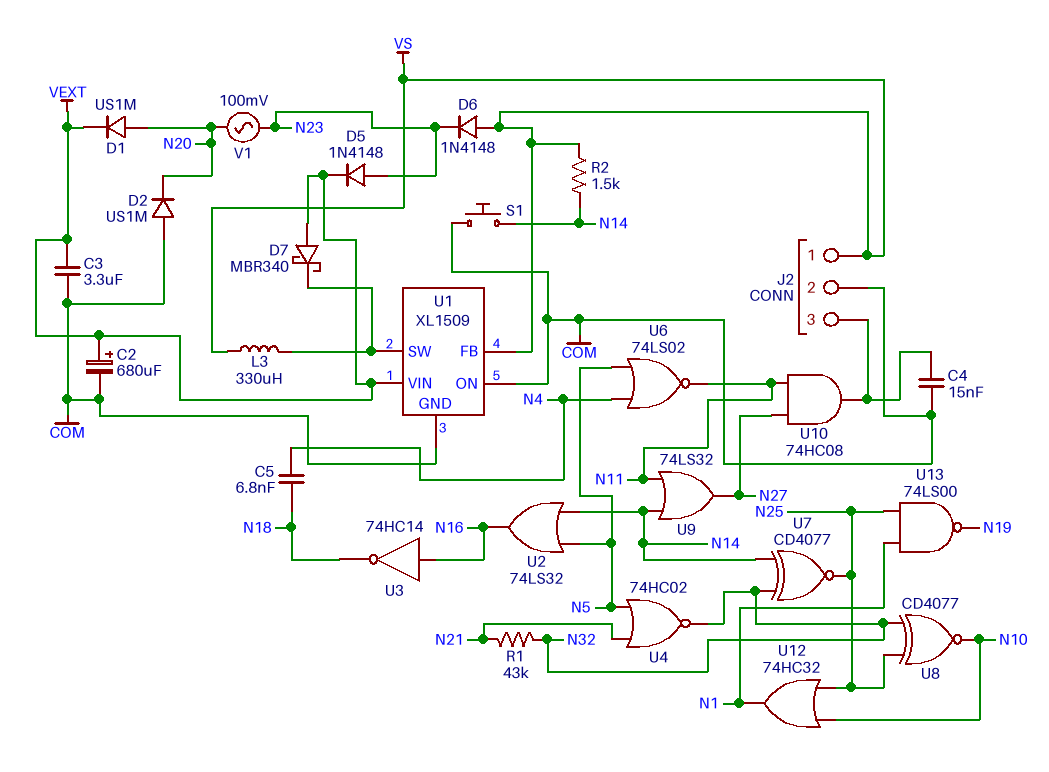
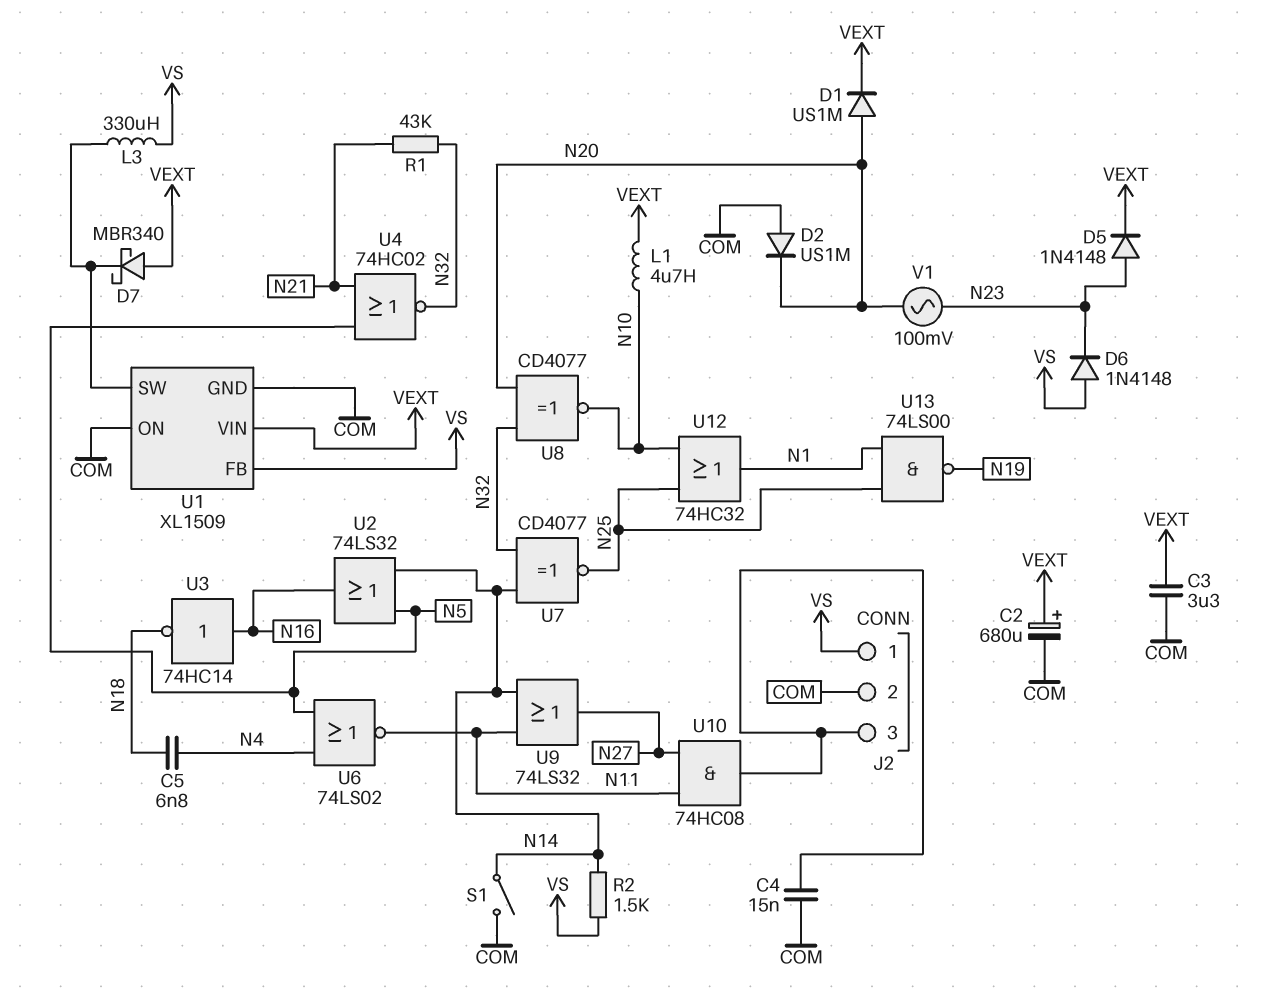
L1: none -> 4.7uH (N10, VEXT)
S1: button (COM, N14) -> switch (COM, N14)
U8: XNOR CD4077 (in N25, in N32, out N10) -> XNOR CD4077 (in N20, in N32, out N10)

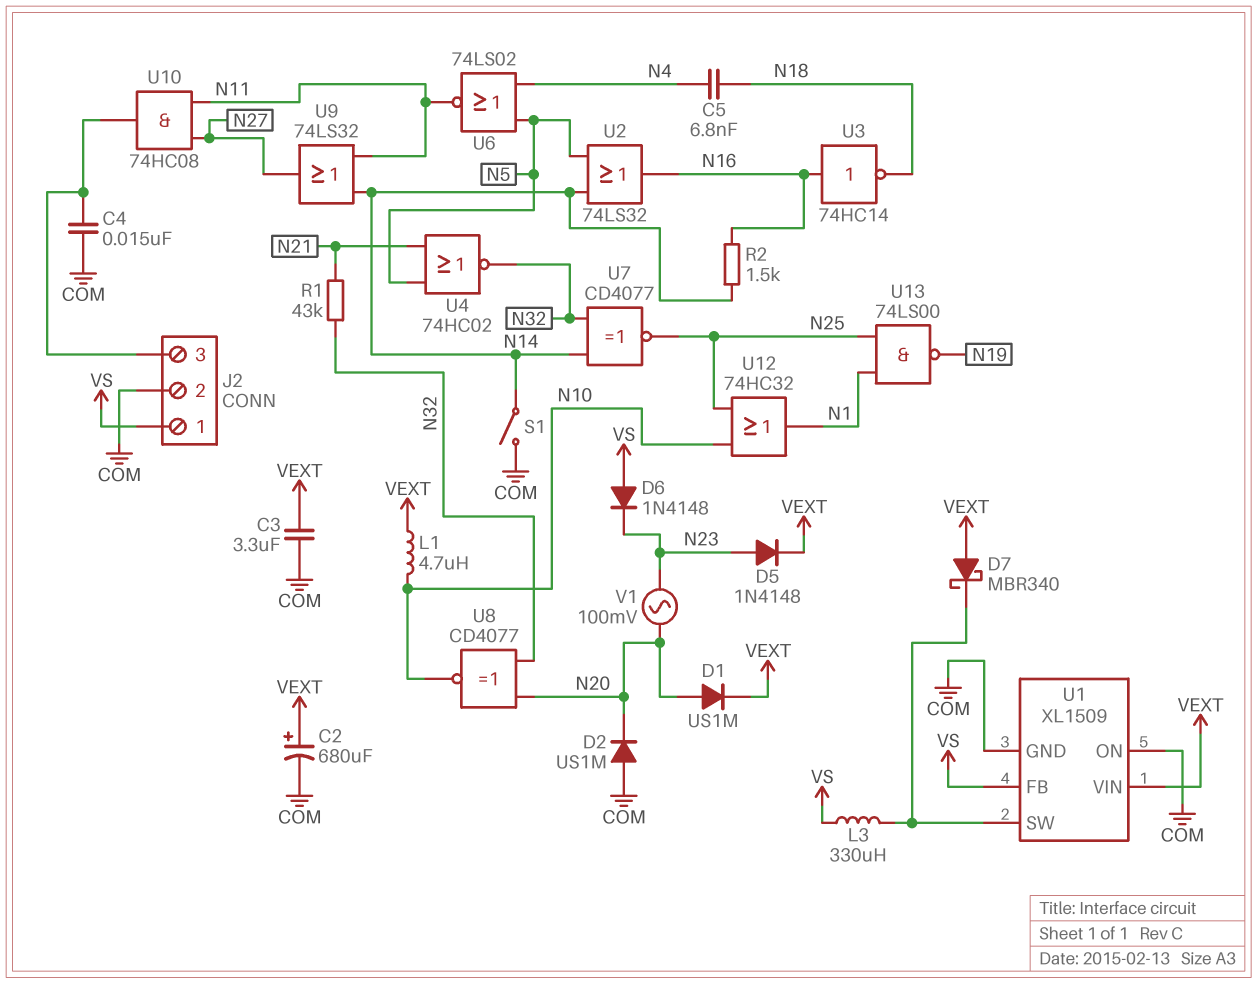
R2: 1.5k (N14, VS) -> 1.5k (N14, N16)

